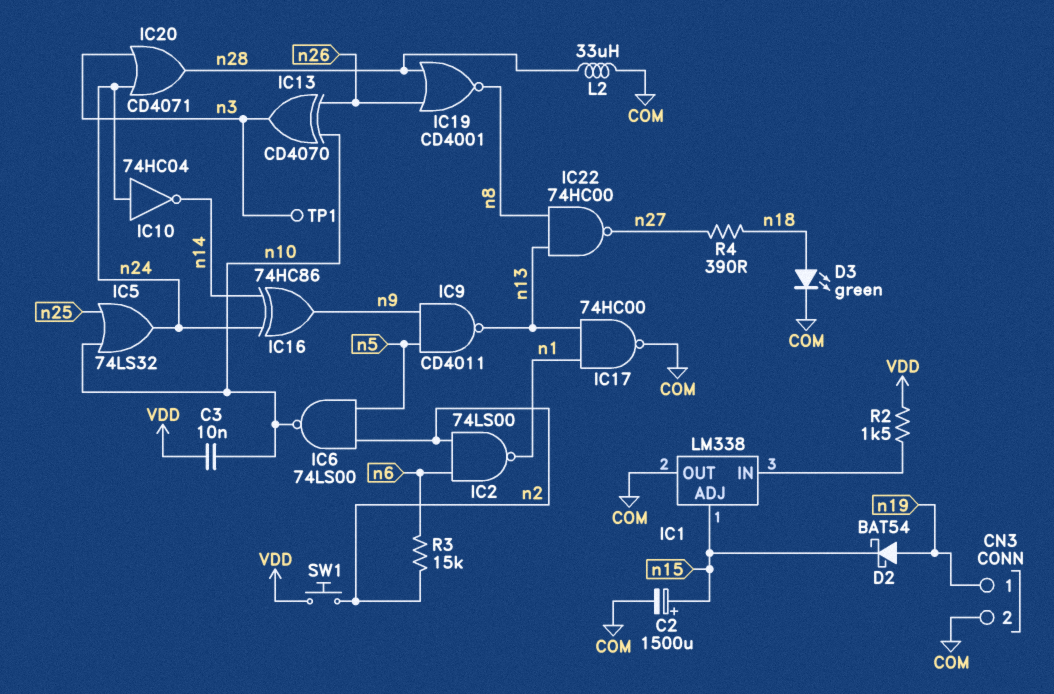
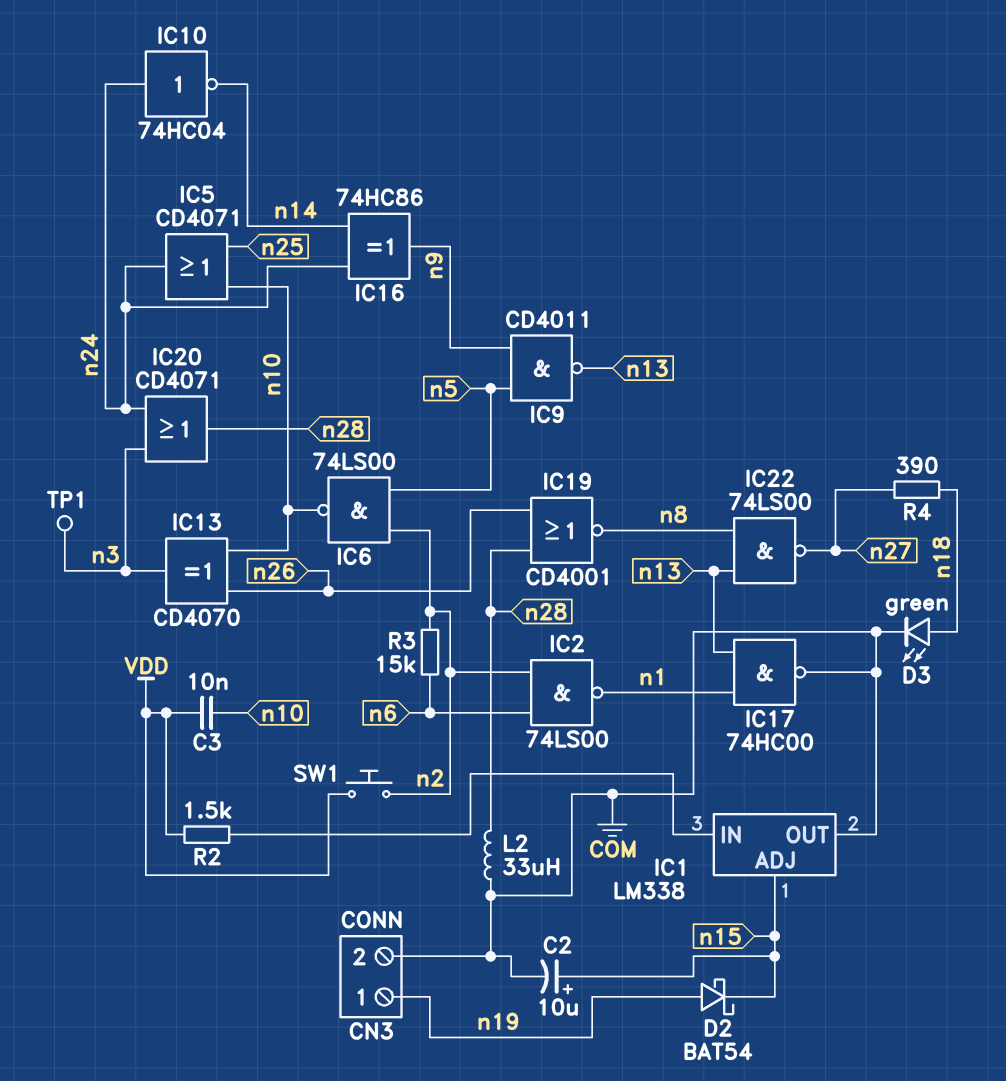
C2: 1500uF (plus n15, minus COM) -> 10uF (plus n15, minus COM)
IC5: OR 74LS32 (in n10, in n25, out n24) -> OR CD4071 (in n10, in n25, out n24)
IC22: NAND 74HC00 (in n8, in n13, out n27) -> NAND 74LS00 (in n8, in n13, out n27)

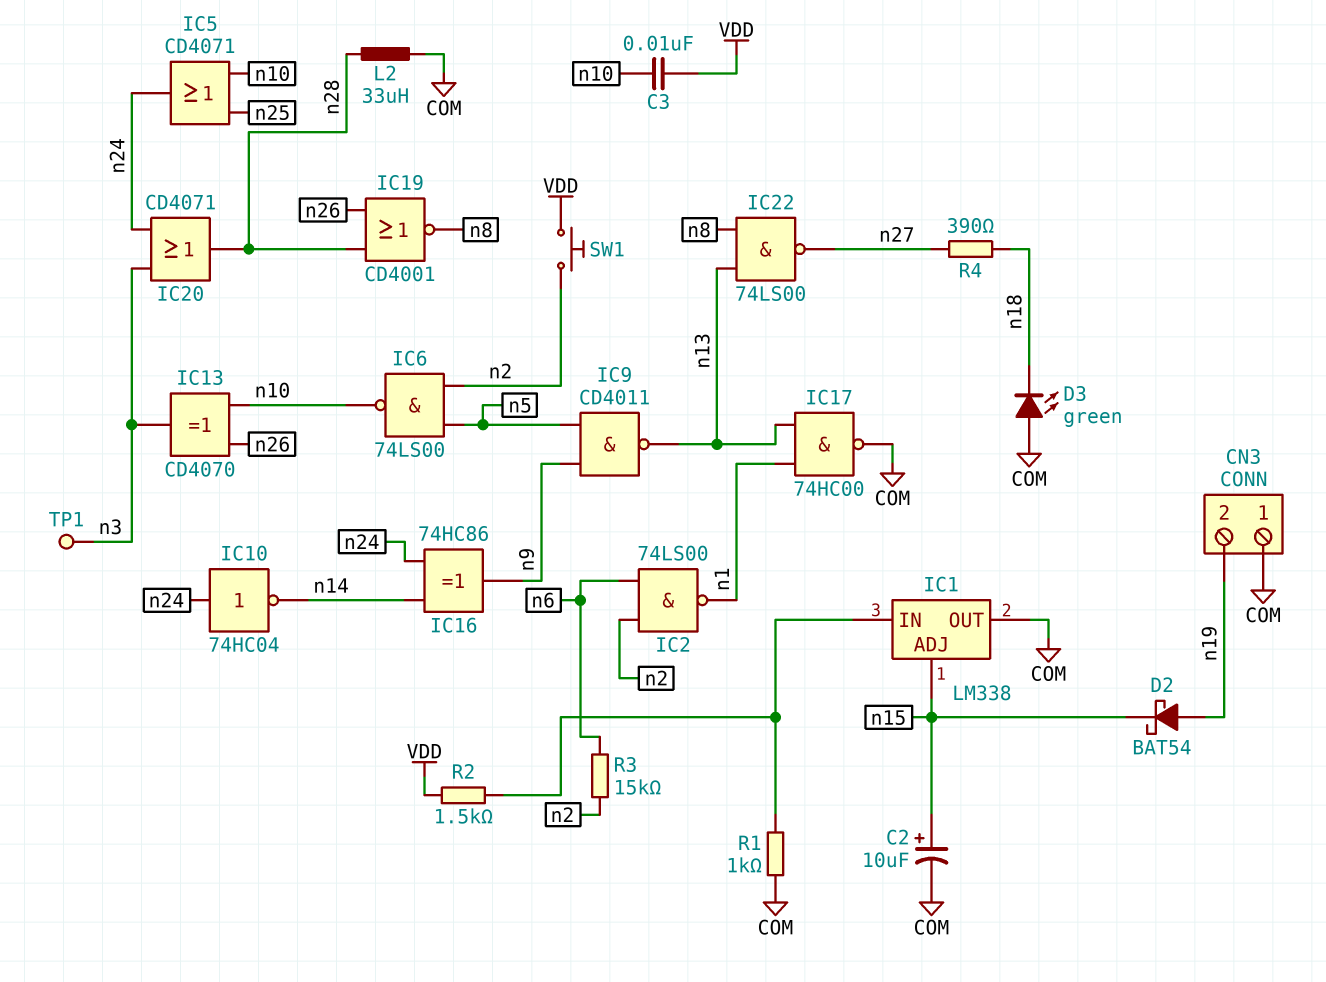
CN3 pin 1: n19 -> COM
CN3 pin 2: COM -> n19
D3: LED green (A n18, K COM) -> LED green (A COM, K n18)
R1: none -> 1k (COM, IC1/IN)

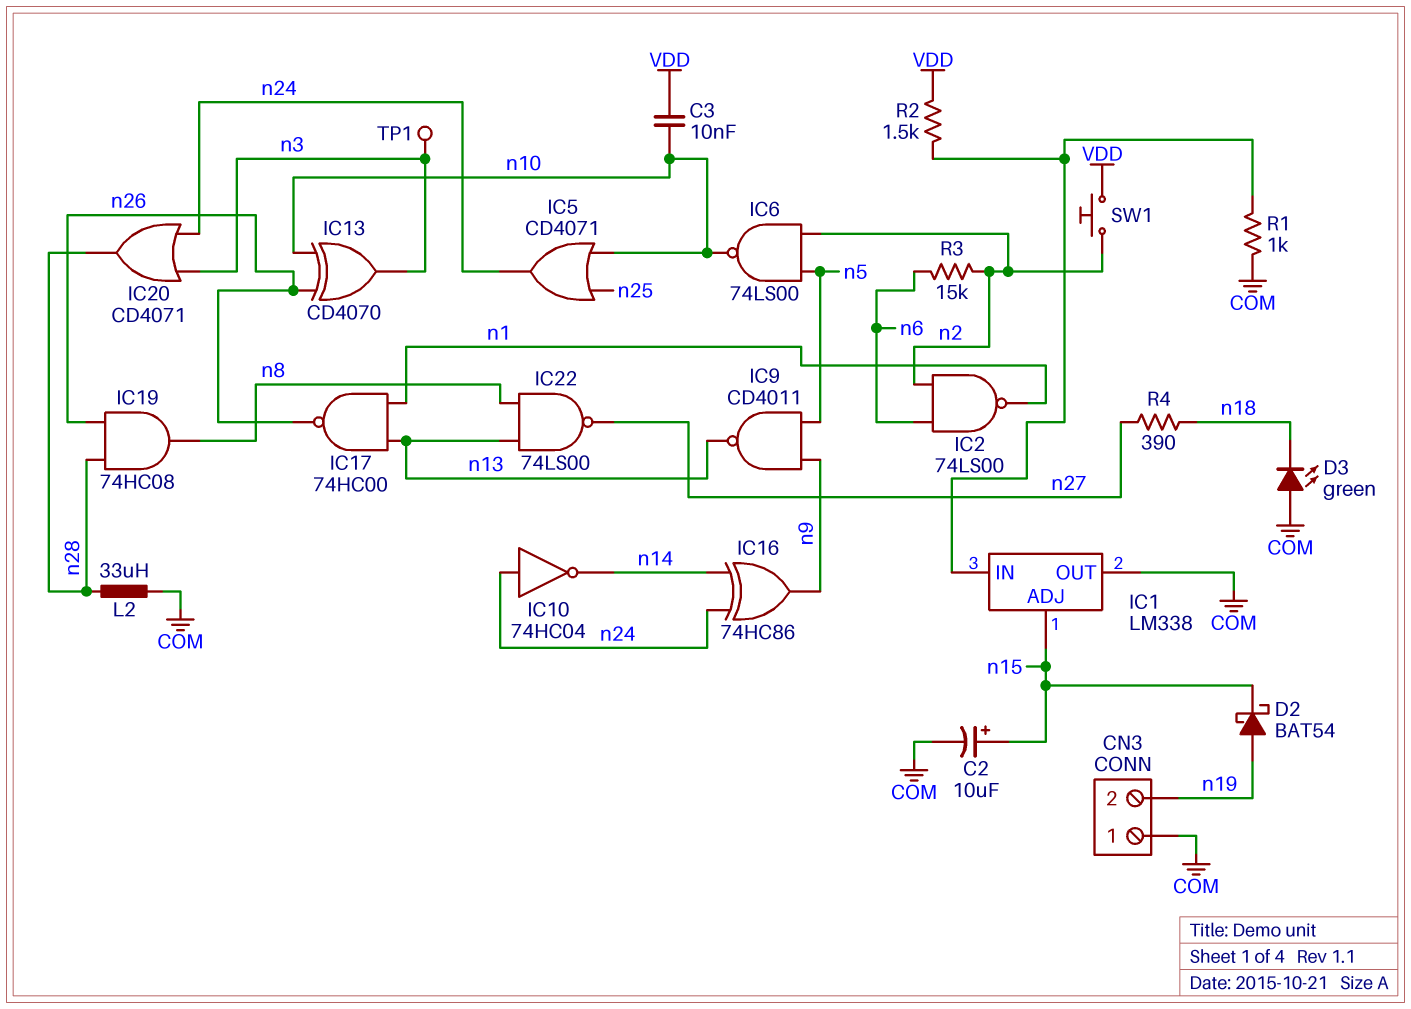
IC17: NAND 74HC00 (in n1, in n13, out COM) -> NAND 74HC00 (in n1, in n13, out n26)
IC19: NOR CD4001 (in n26, in n28, out n8) -> AND 74HC08 (in n26, in n28, out n8)

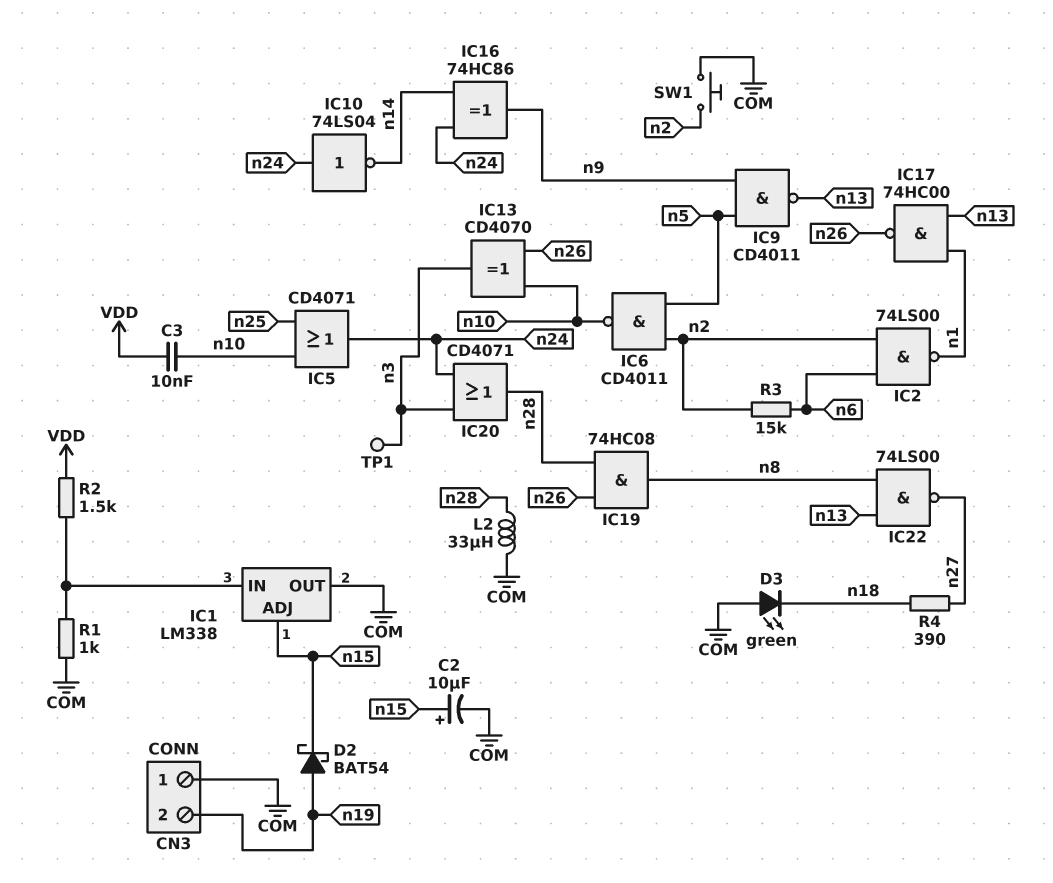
IC6: NAND 74LS00 (in n2, in n5, out n10) -> NAND CD4011 (in n2, in n5, out n10)
IC10: NOT 74HC04 (in n24, out n14) -> NOT 74LS04 (in n24, out n14)
SW1: button (VDD, n2) -> button (COM, n2)

